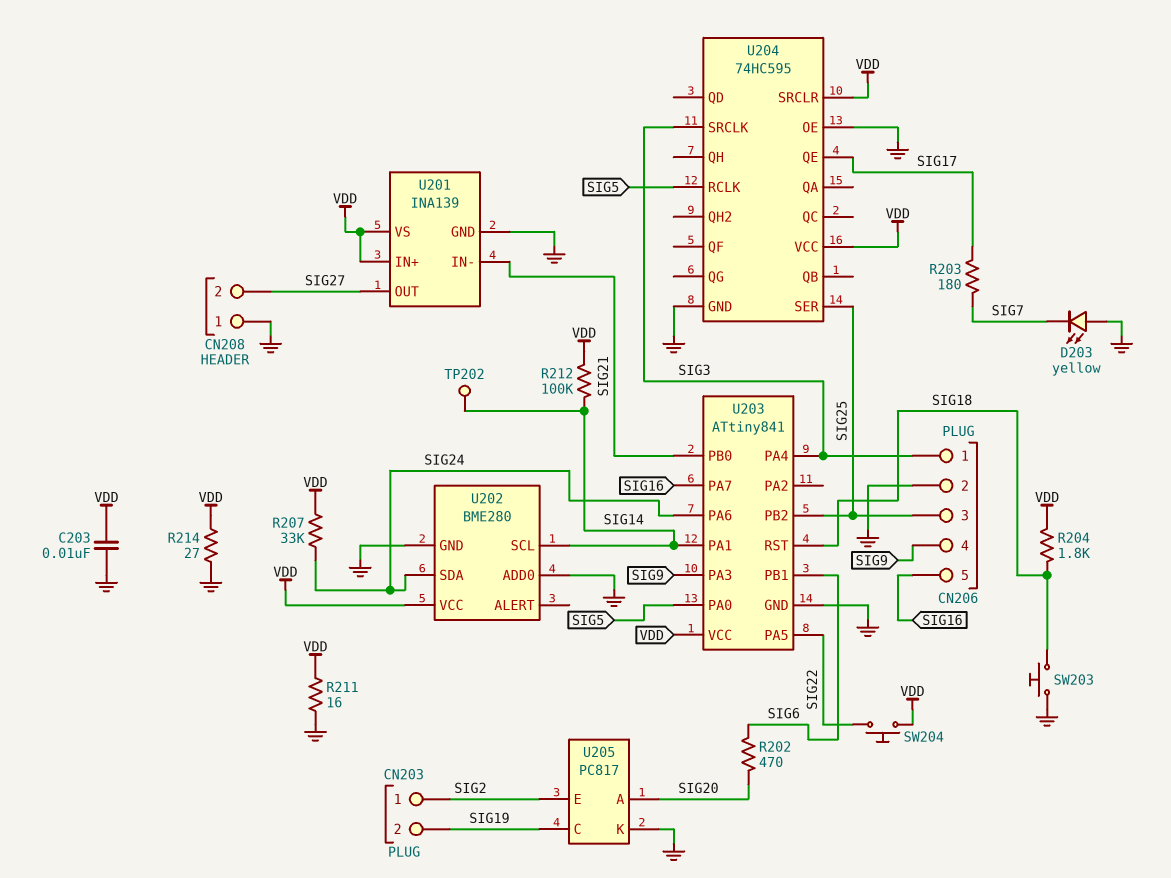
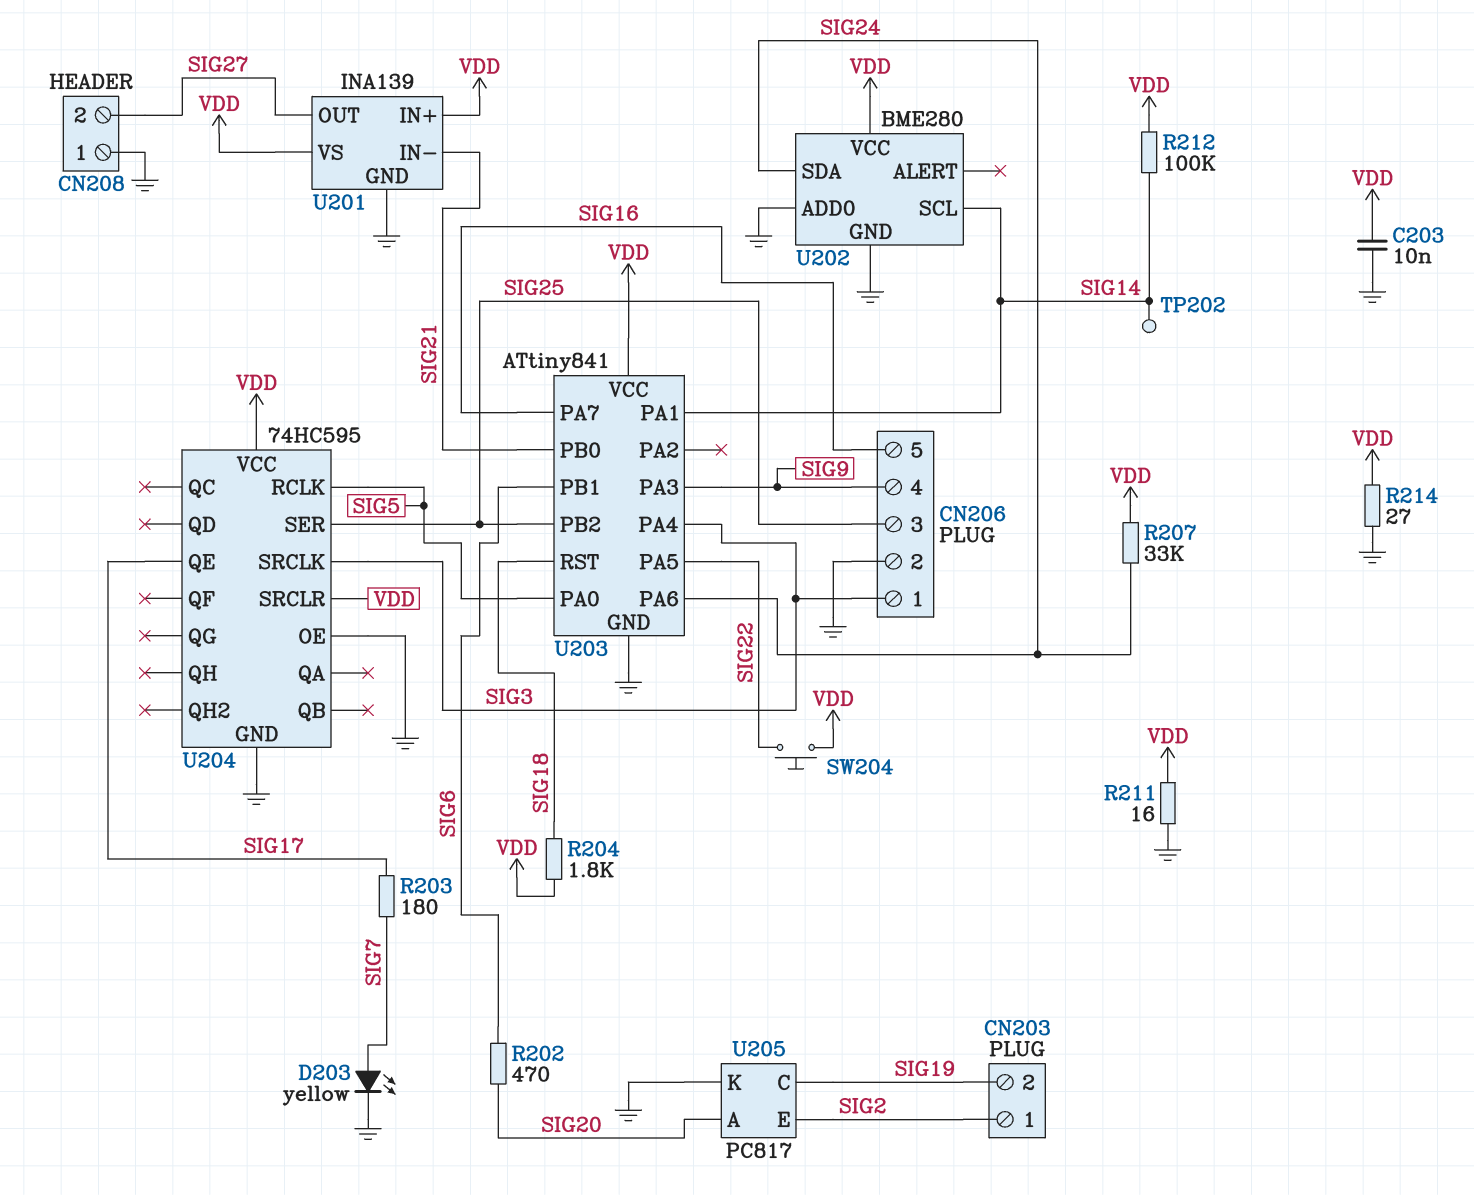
D203: LED yellow (A GND, K SIG7) -> LED yellow (A SIG7, K GND)
SW203: button (GND, SIG18) -> none

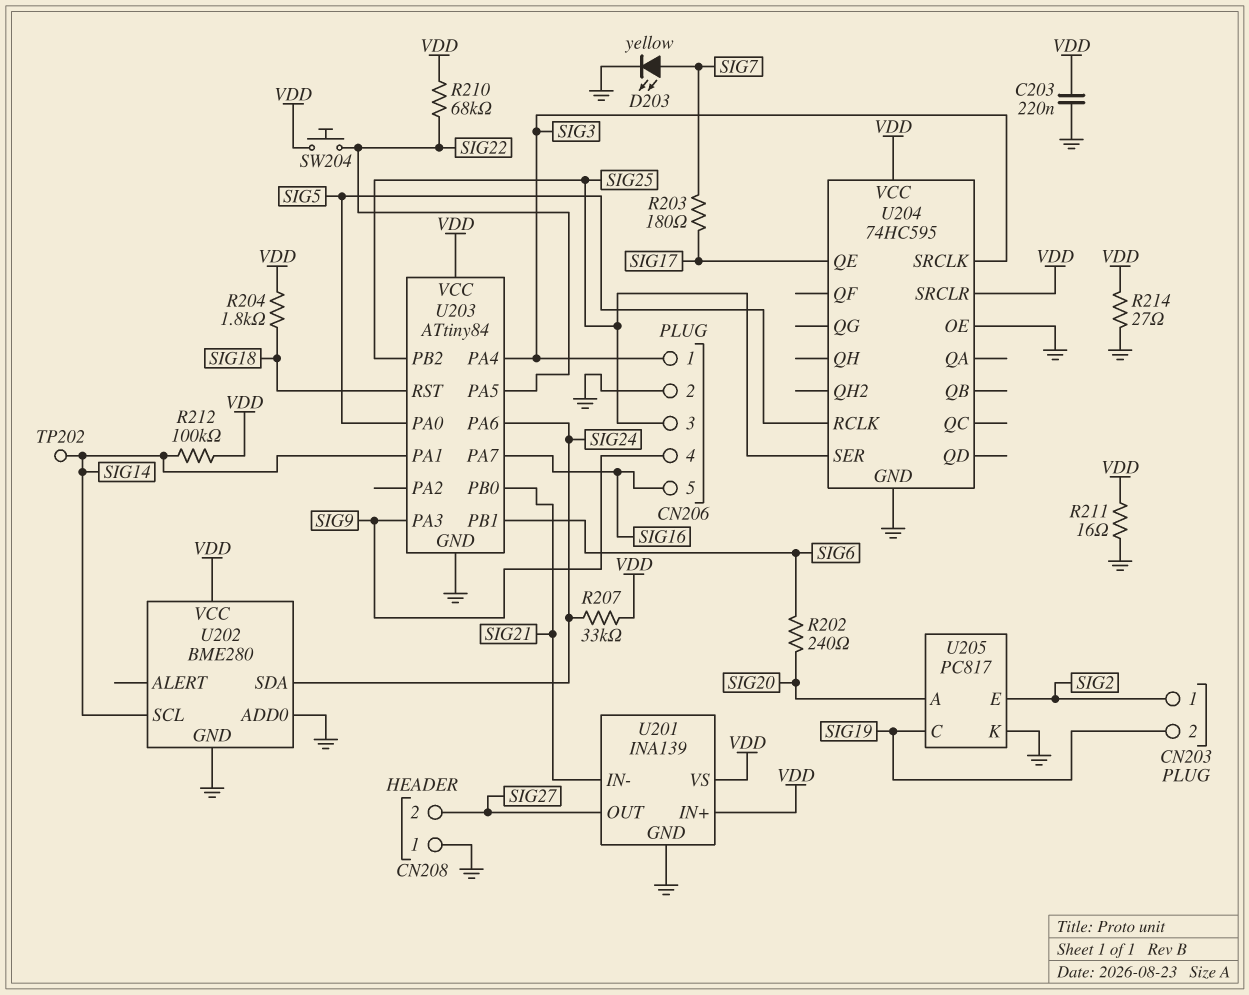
C203: 10nF (GND, VDD) -> 220nF (GND, VDD)
R202: 470 (SIG6, SIG20) -> 240 (SIG6, SIG20)
R210: none -> 68k (SIG22, VDD)
U203: ATtiny841 -> ATtiny84

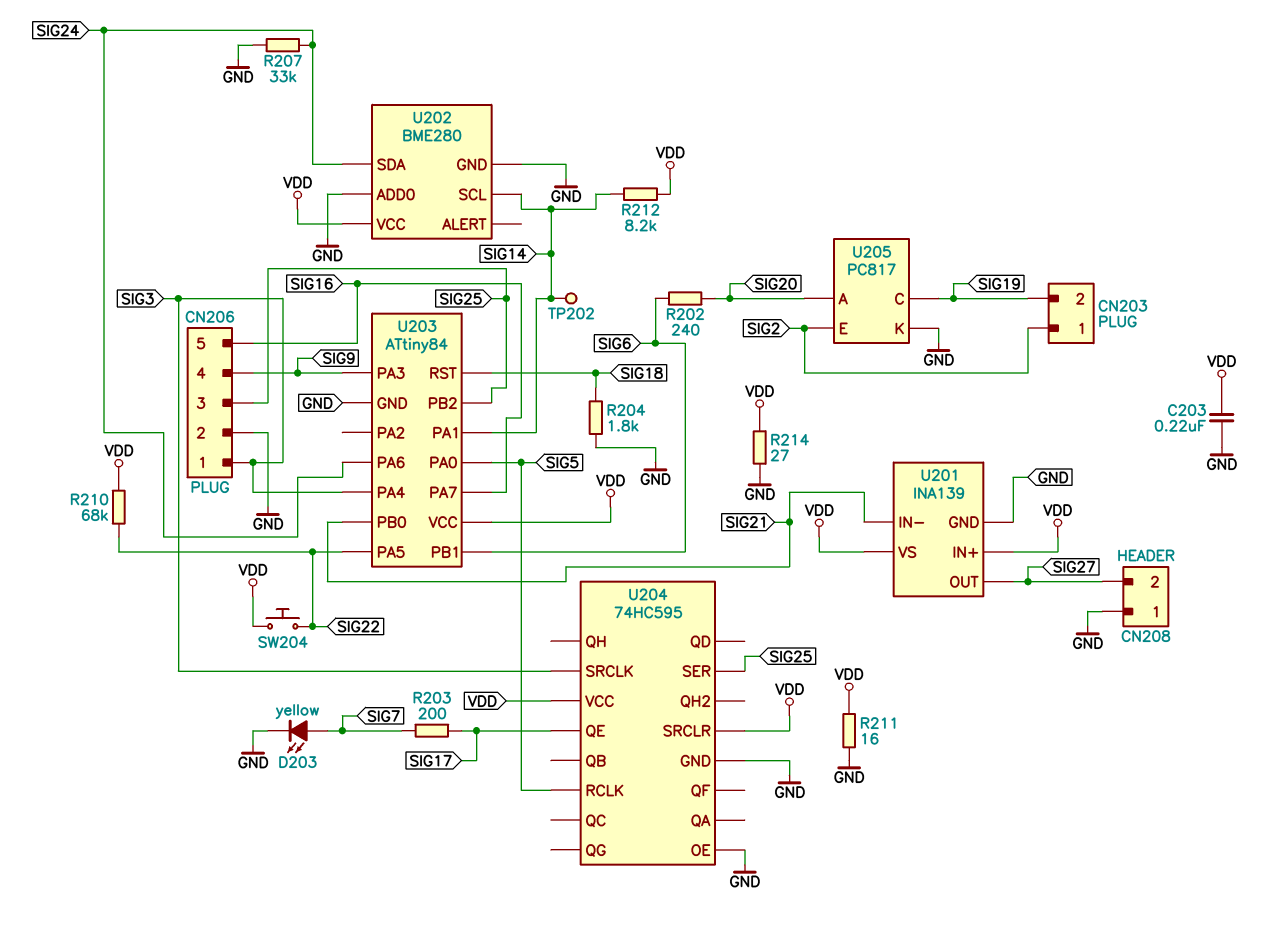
R203: 180 (SIG7, SIG17) -> 200 (SIG7, SIG17)
R204: 1.8k (SIG18, VDD) -> 1.8k (GND, SIG18)
R207: 33k (SIG24, VDD) -> 33k (GND, SIG24)
R212: 100k (SIG14, VDD) -> 8.2k (SIG14, VDD)

